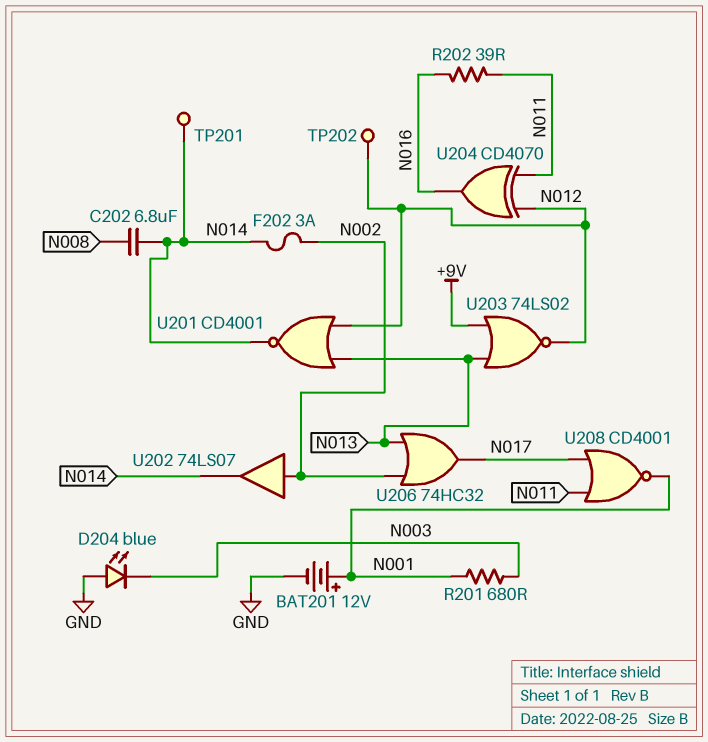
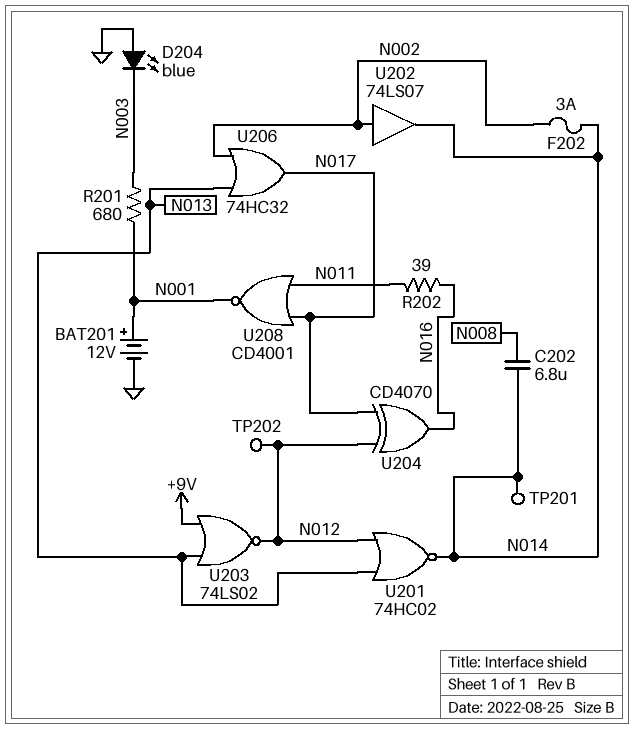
U201: NOR CD4001 (in N012, in N013, out N014) -> NOR 74HC02 (in N012, in N013, out N014)
U204: XOR CD4070 (in N011, in N012, out N016) -> XOR CD4070 (in N012, in N017, out N016)

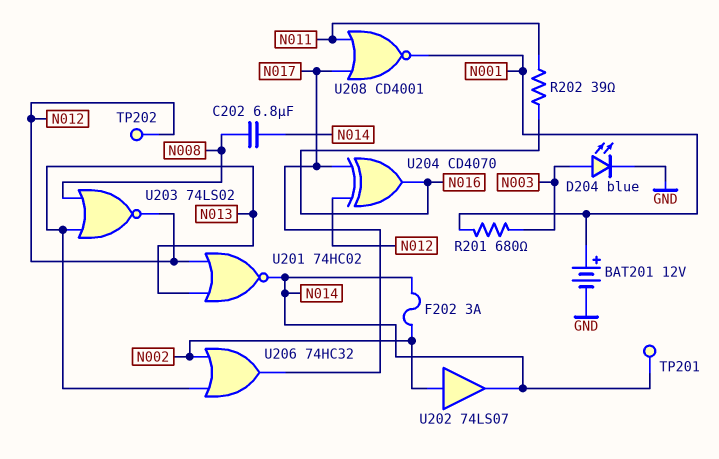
D204: LED blue (A GND, K N003) -> LED blue (A N003, K GND)
U203: NOR 74LS02 (in +9V, in N013, out N012) -> NOR 74LS02 (in N008, in N013, out N012)

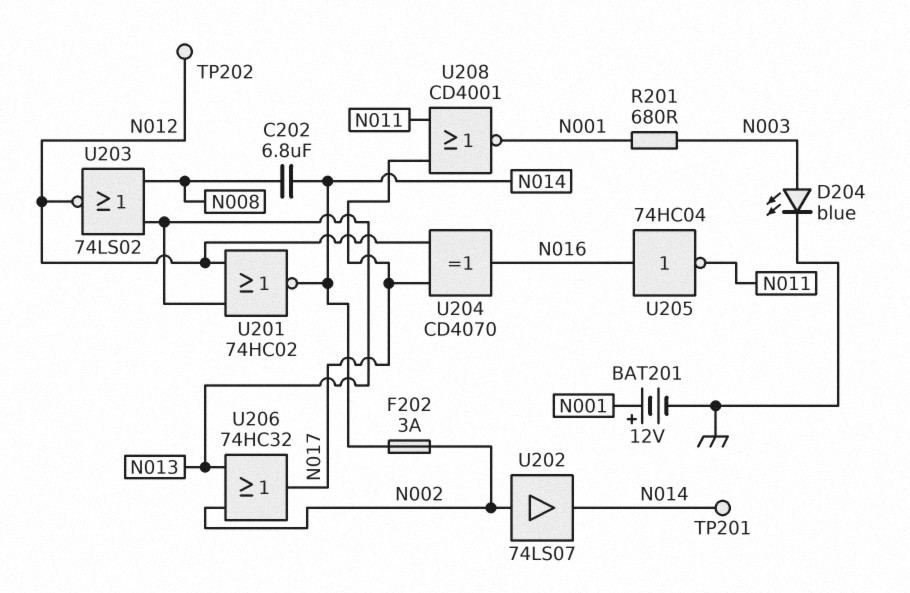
R202: 39 (N011, N016) -> none
U205: none -> NOT 74HC04 (in N016, out N011)

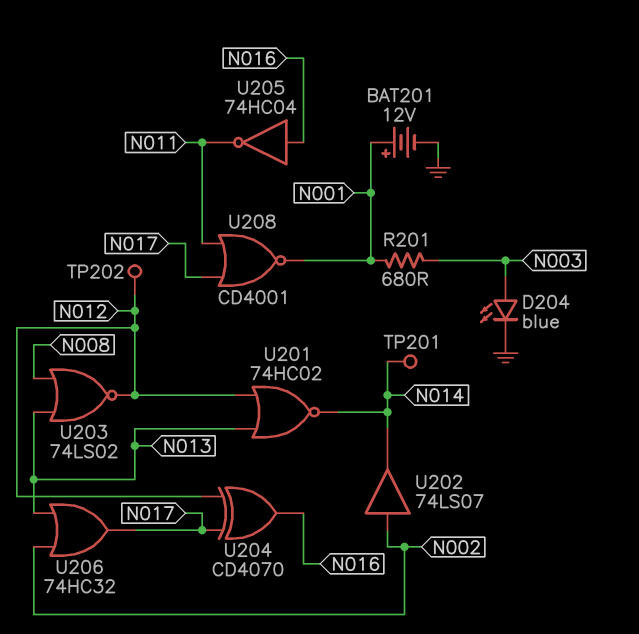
C202: 6.8uF (N008, N014) -> none
F202: 3A (N002, N014) -> none

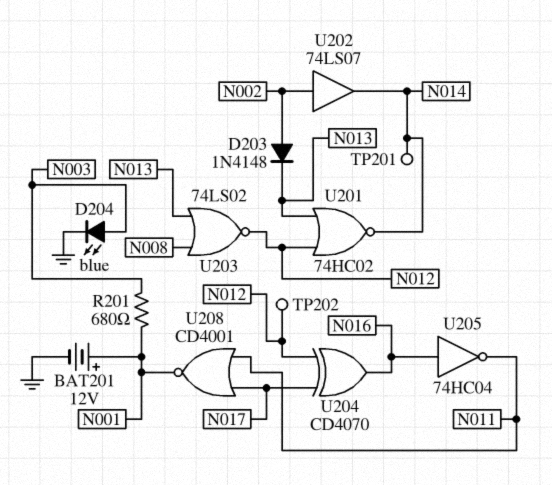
D203: none -> diode 1N4148 (A N002, K N013)
U206: OR 74HC32 (in N002, in N013, out N017) -> none

